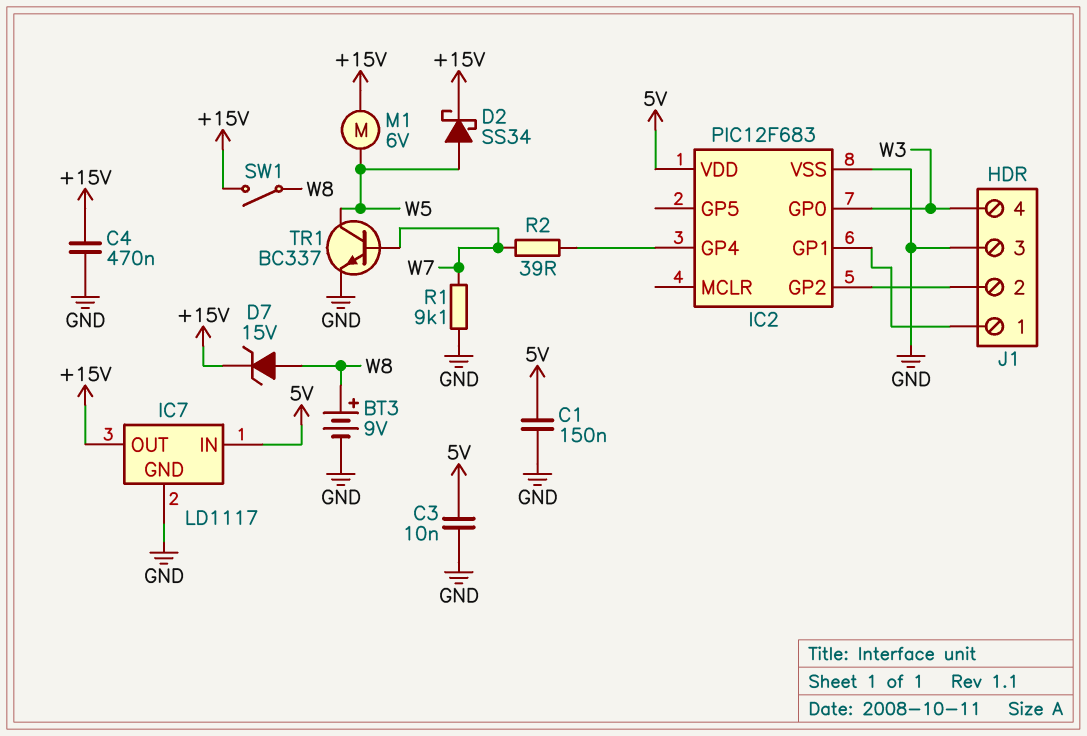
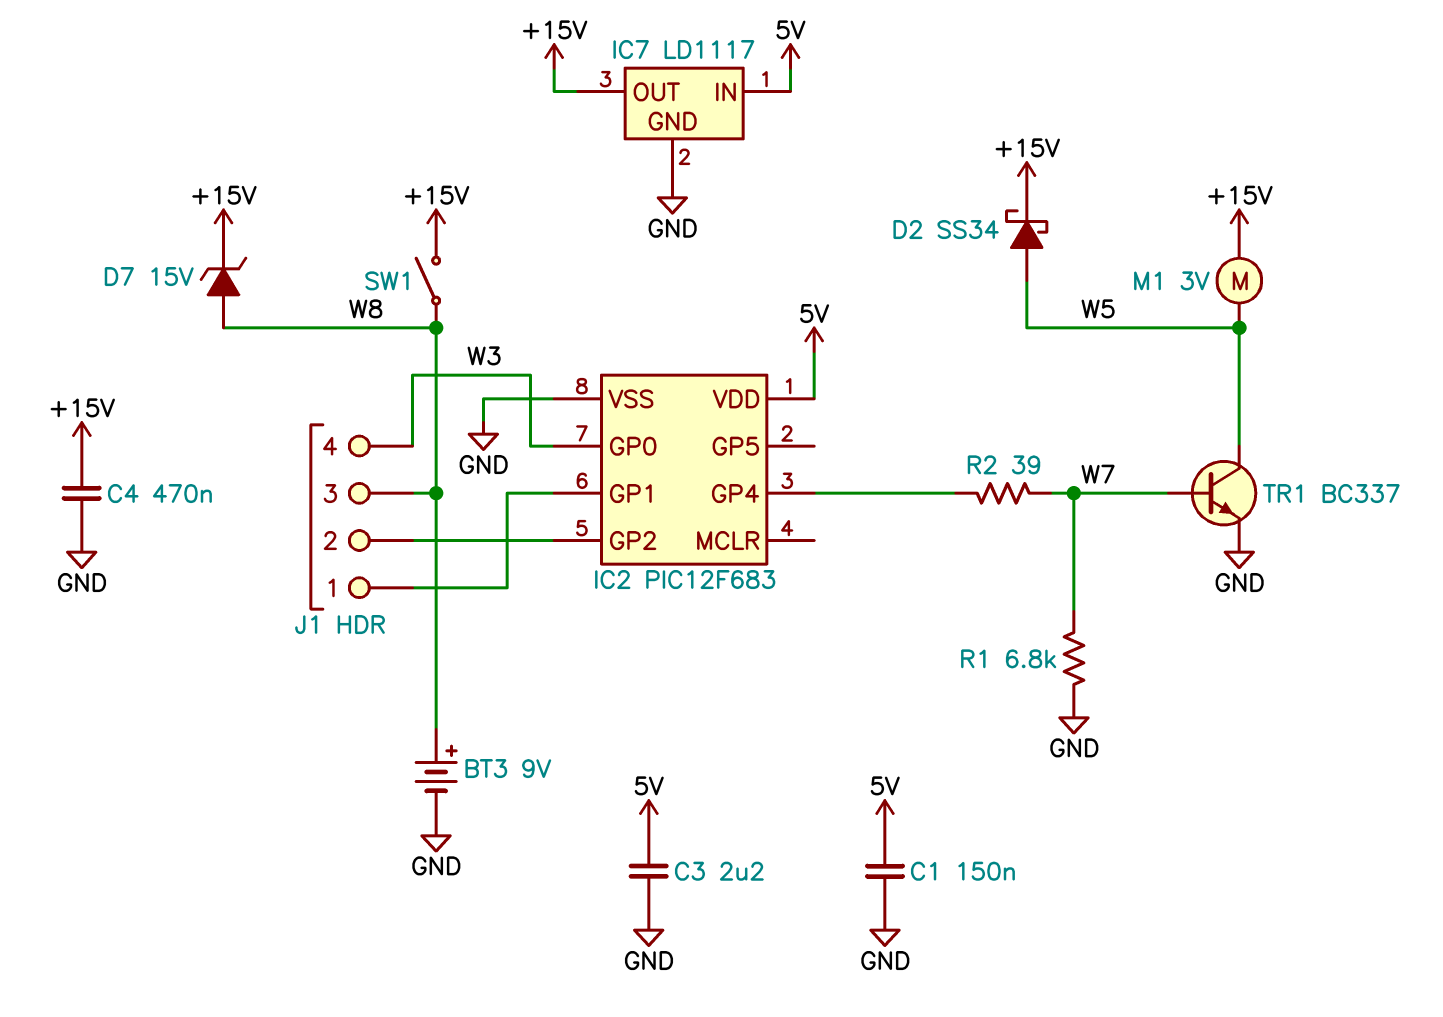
C3: 10nF (5V, GND) -> 2.2uF (5V, GND)
J1 pin 3: GND -> W8
M1: motor 6V (+15V, W5) -> motor 3V (+15V, W5)
R1: 9.1k (GND, W7) -> 6.8k (GND, W7)

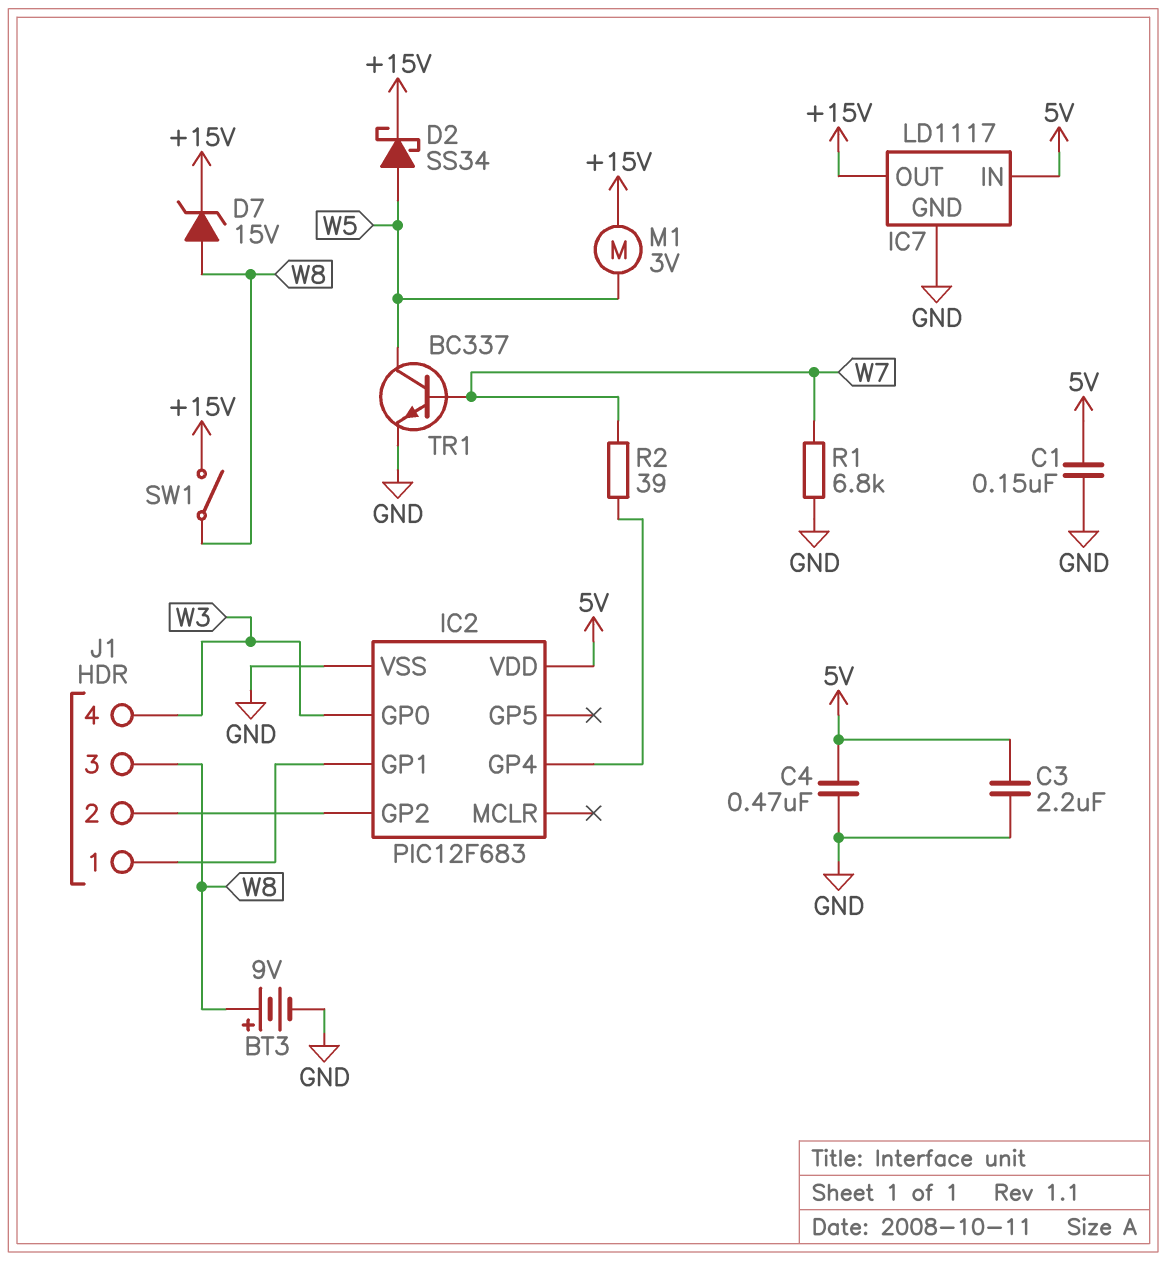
C4: 470nF (+15V, GND) -> 470nF (5V, GND)

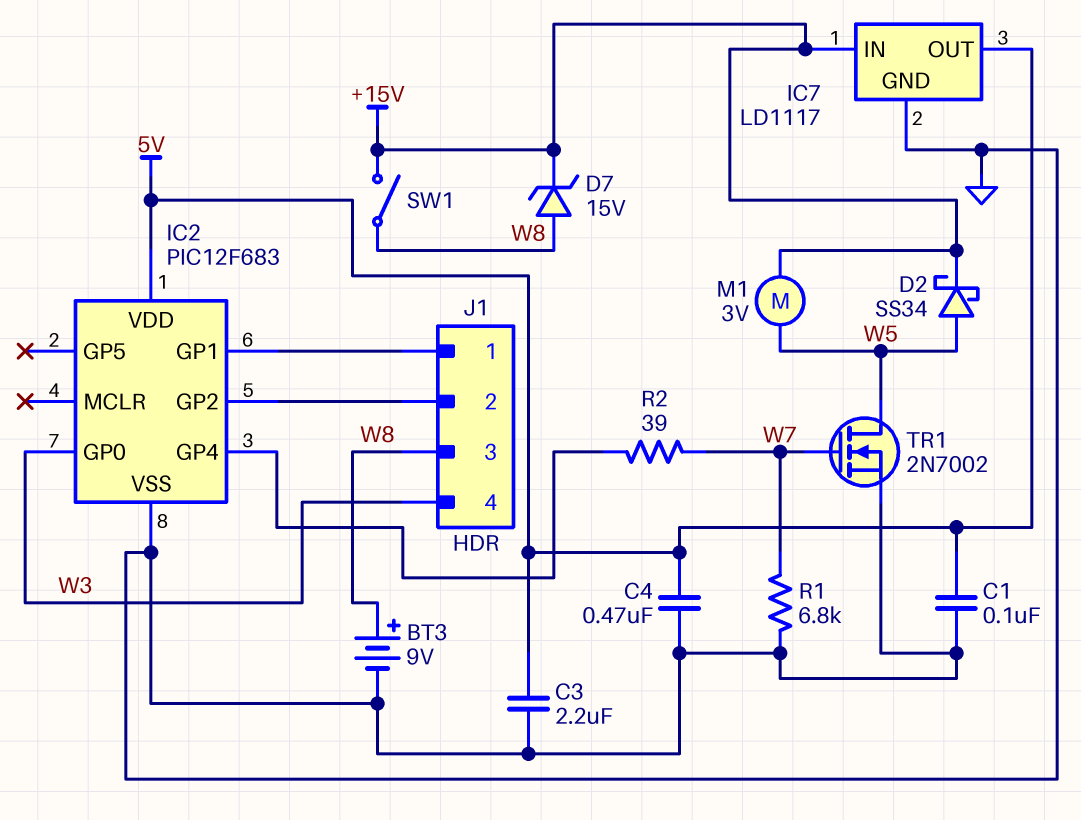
C1: 150nF (5V, GND) -> 100nF (5V, GND)
IC7 pin IN: 5V -> +15V
IC7 pin OUT: +15V -> 5V
TR1: NPN BC337 (B W7, C W5, E GND) -> NMOS 2N7002 (G W7, D W5, S GND)

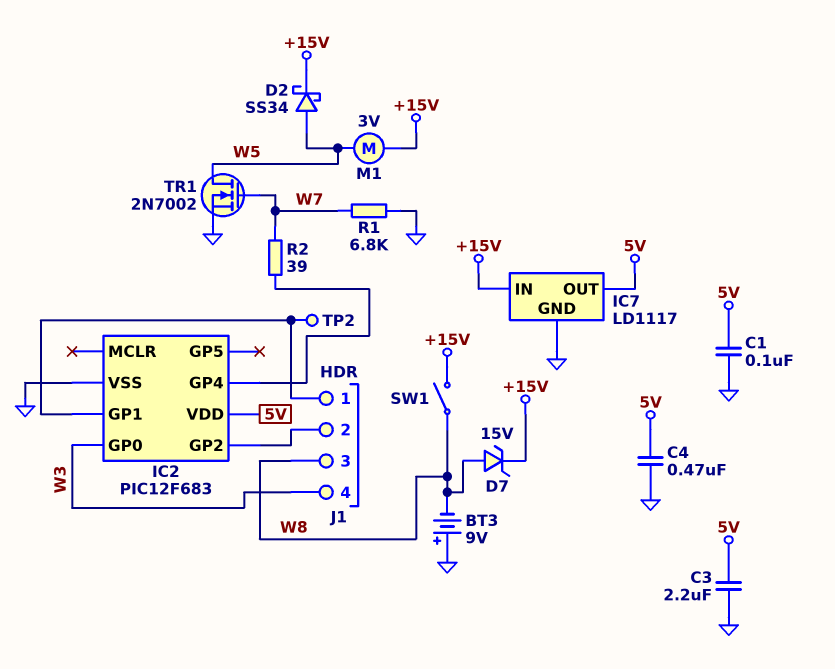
BT3: 9V (plus W8, minus GND) -> 9V (plus GND, minus W8)
TP2: none -> test point (IC2/GP1)

